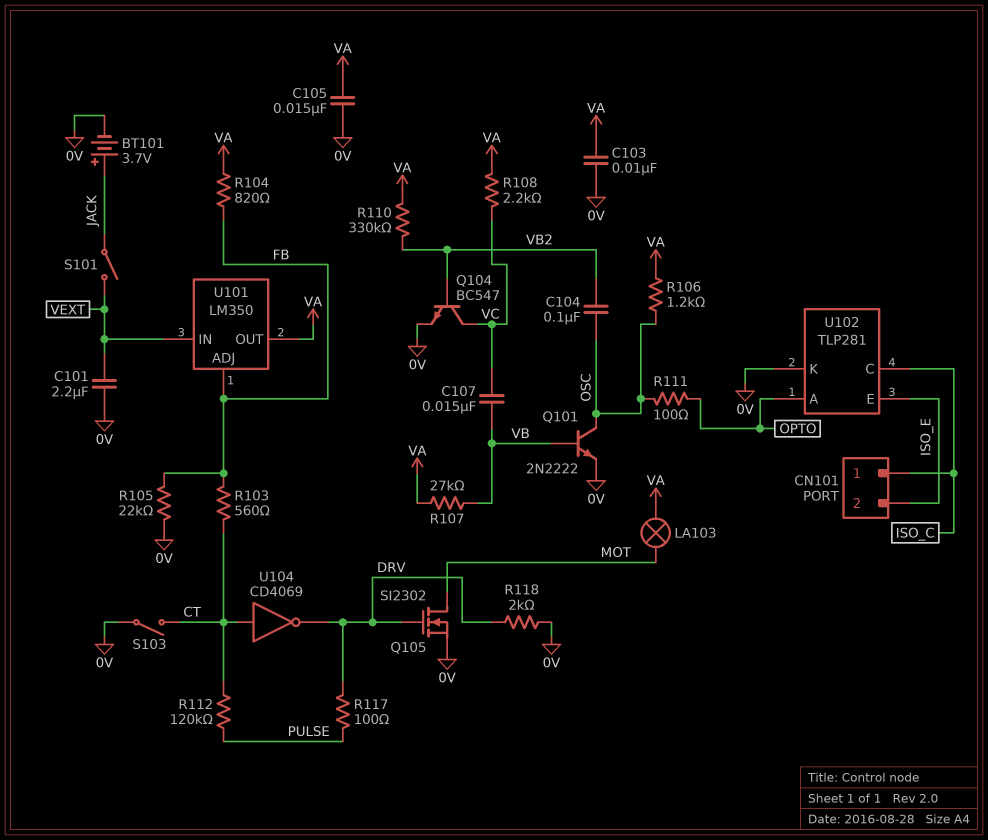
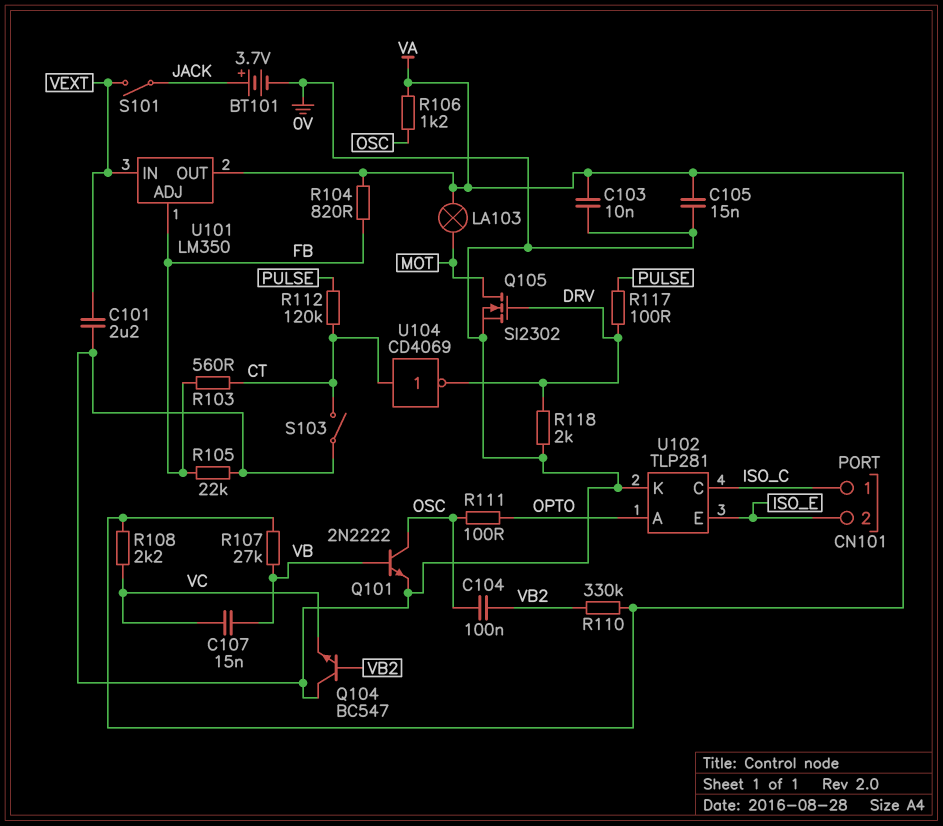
Q104: NPN BC547 (B VB2, C VC, E 0V) -> NPN BC547 (B VB2, C 0V, E VC)

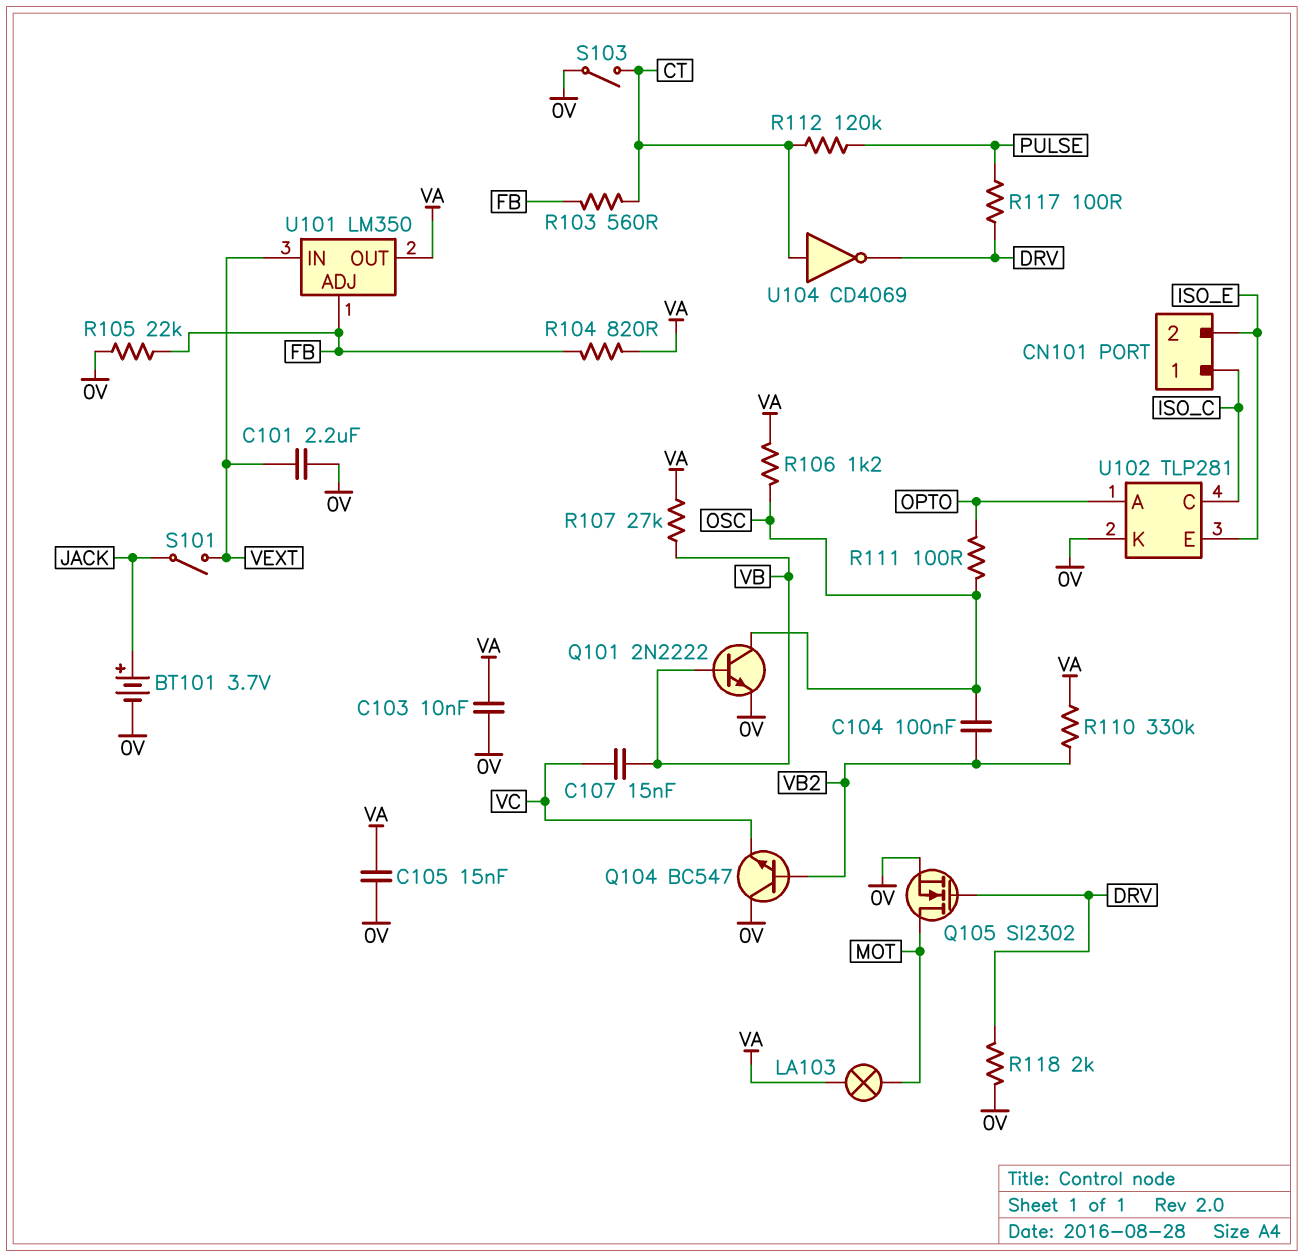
R108: 2.2k (VA, VC) -> none

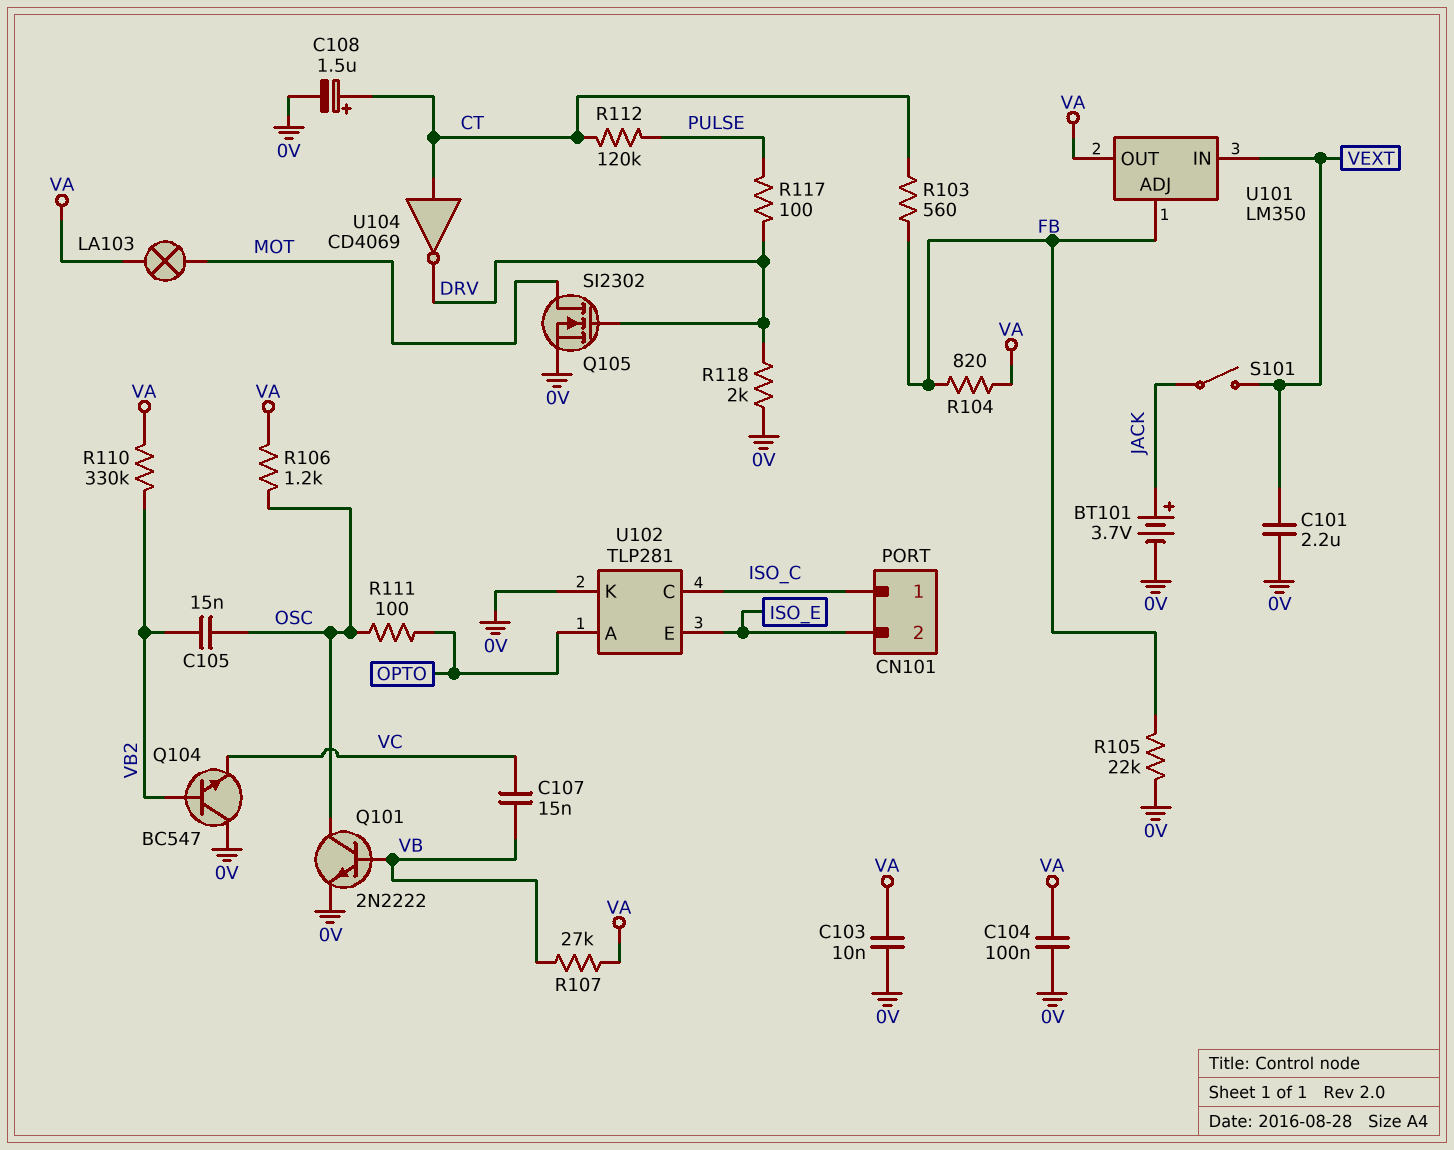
C104: 100nF (OSC, VB2) -> 100nF (0V, VA)
C105: 15nF (0V, VA) -> 15nF (OSC, VB2)
C108: none -> 1.5uF (plus CT, minus 0V)
S103: switch (0V, CT) -> none

